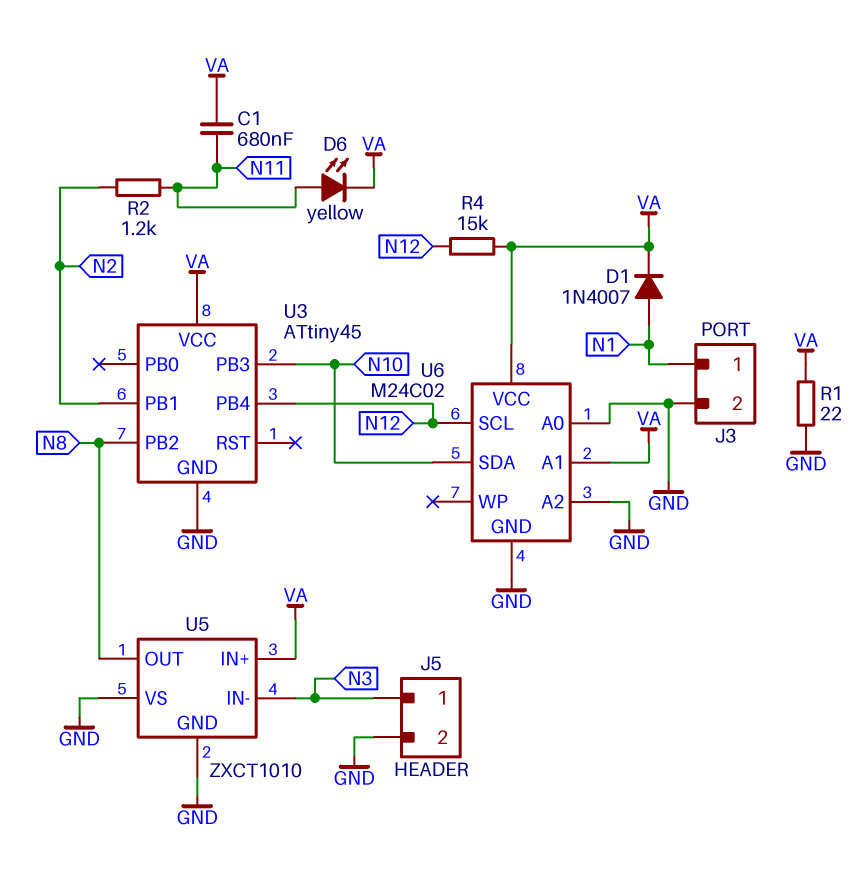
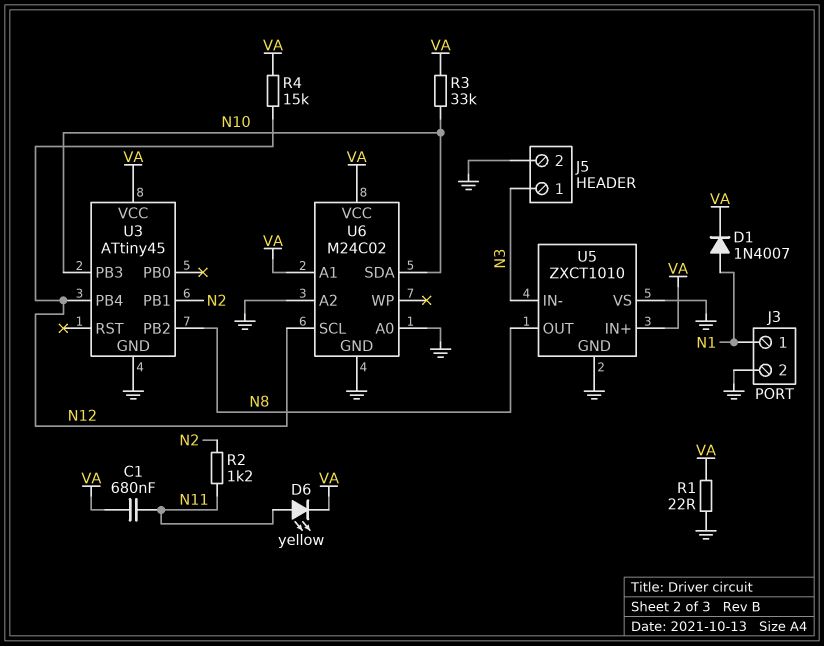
R3: none -> 33k (N10, VA)

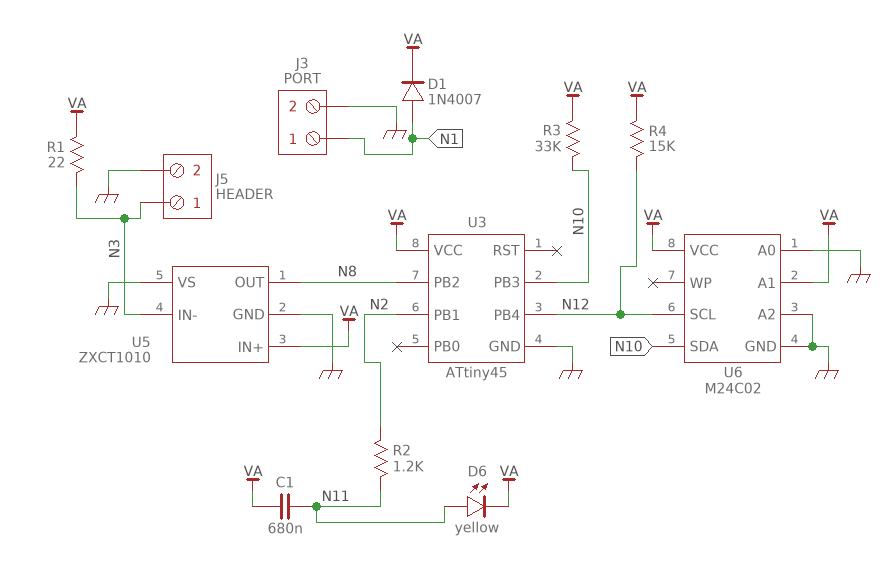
R1: 22 (GND, VA) -> 22 (N3, VA)

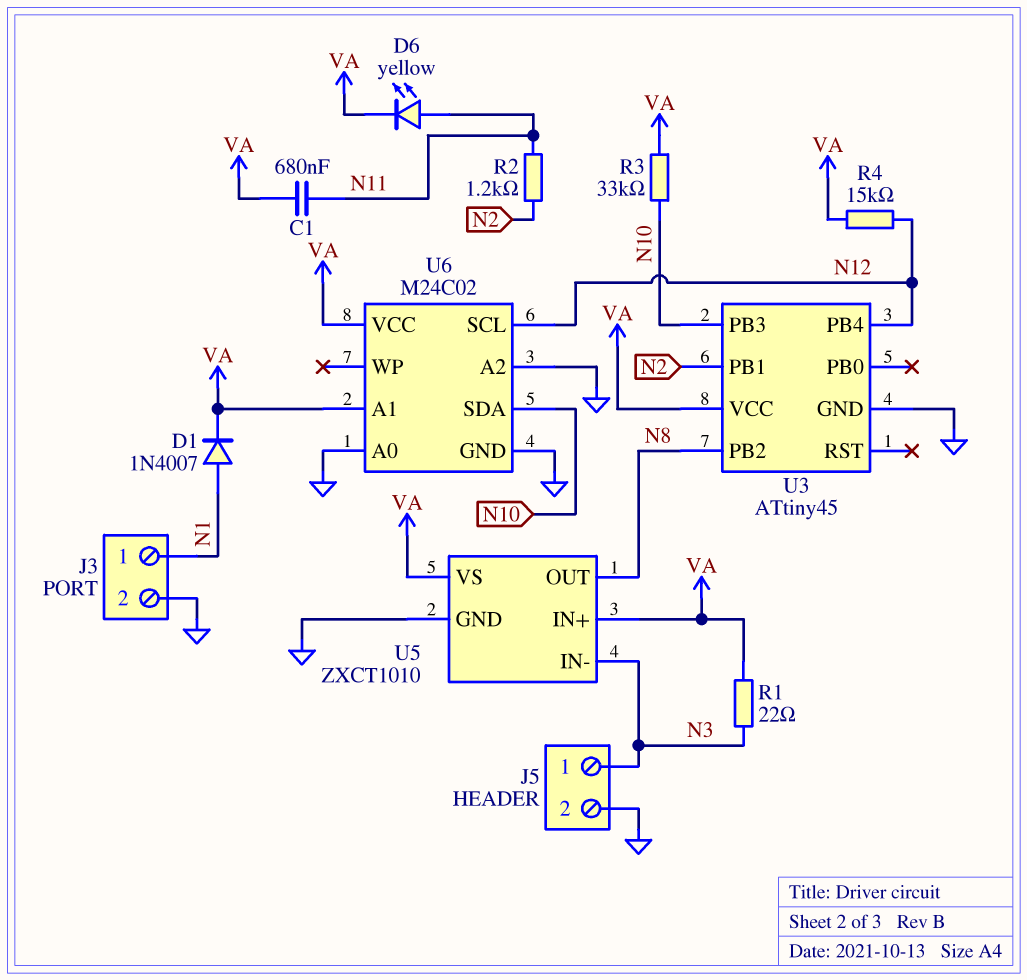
U5 pin VS: GND -> VA

